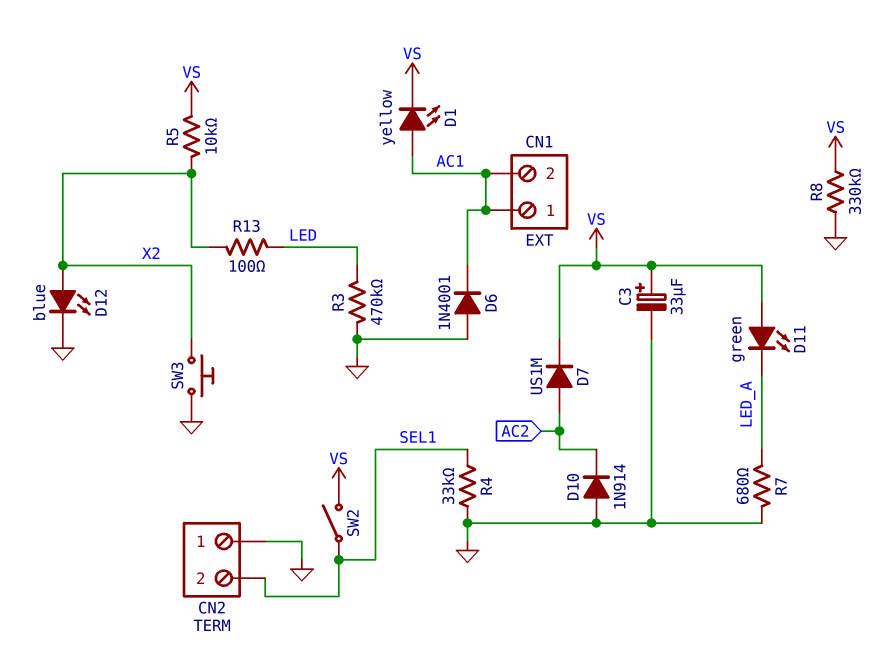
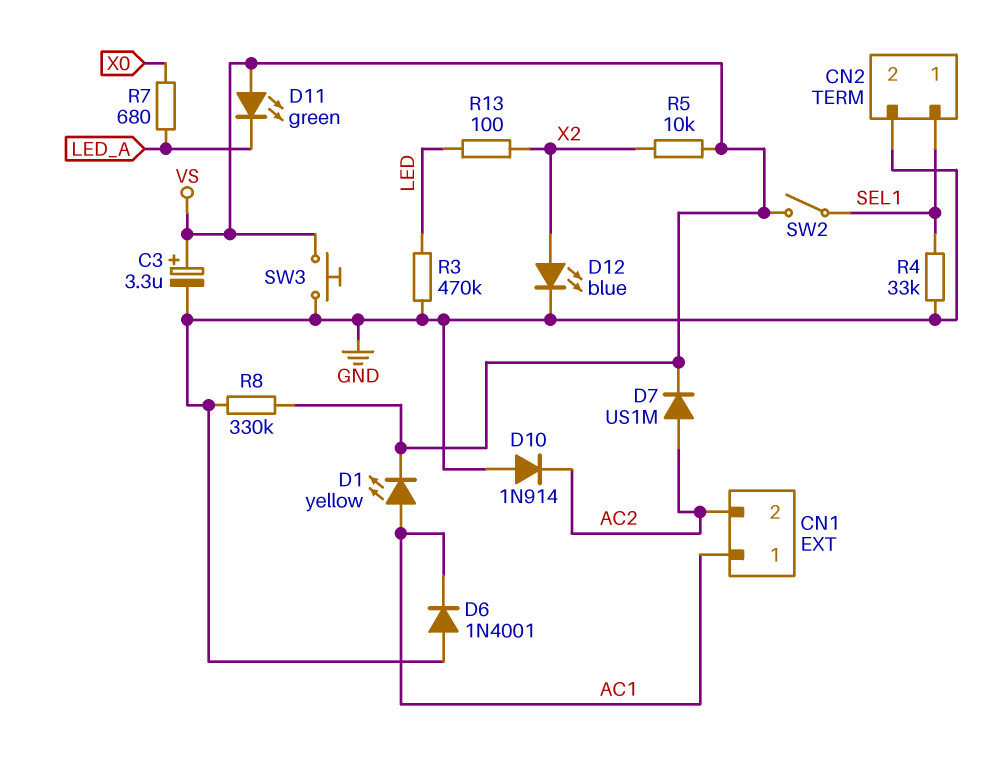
C3: 33uF (plus VS, minus GND) -> 3.3uF (plus VS, minus GND)
CN1 pin 2: AC1 -> AC2
CN2 pin 1: GND -> SEL1
CN2 pin 2: SEL1 -> GND
R7: 680 (GND, LED_A) -> 680 (LED_A, X0)
SW3: button (GND, X2) -> button (GND, VS)

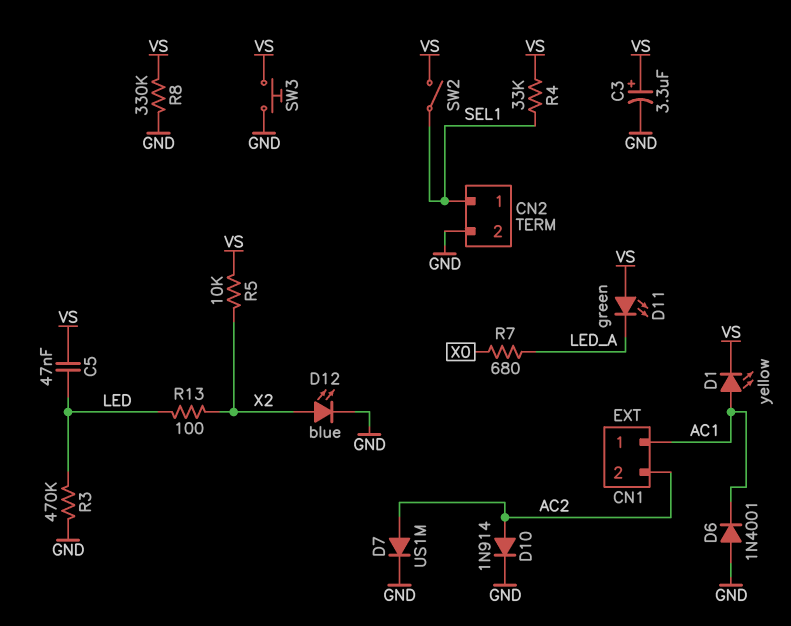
C5: none -> 47nF (LED, VS)
D7: diode US1M (A AC2, K VS) -> diode US1M (A AC2, K GND)
D10: diode 1N914 (A GND, K AC2) -> diode 1N914 (A AC2, K GND)
R4: 33k (GND, SEL1) -> 33k (SEL1, VS)

